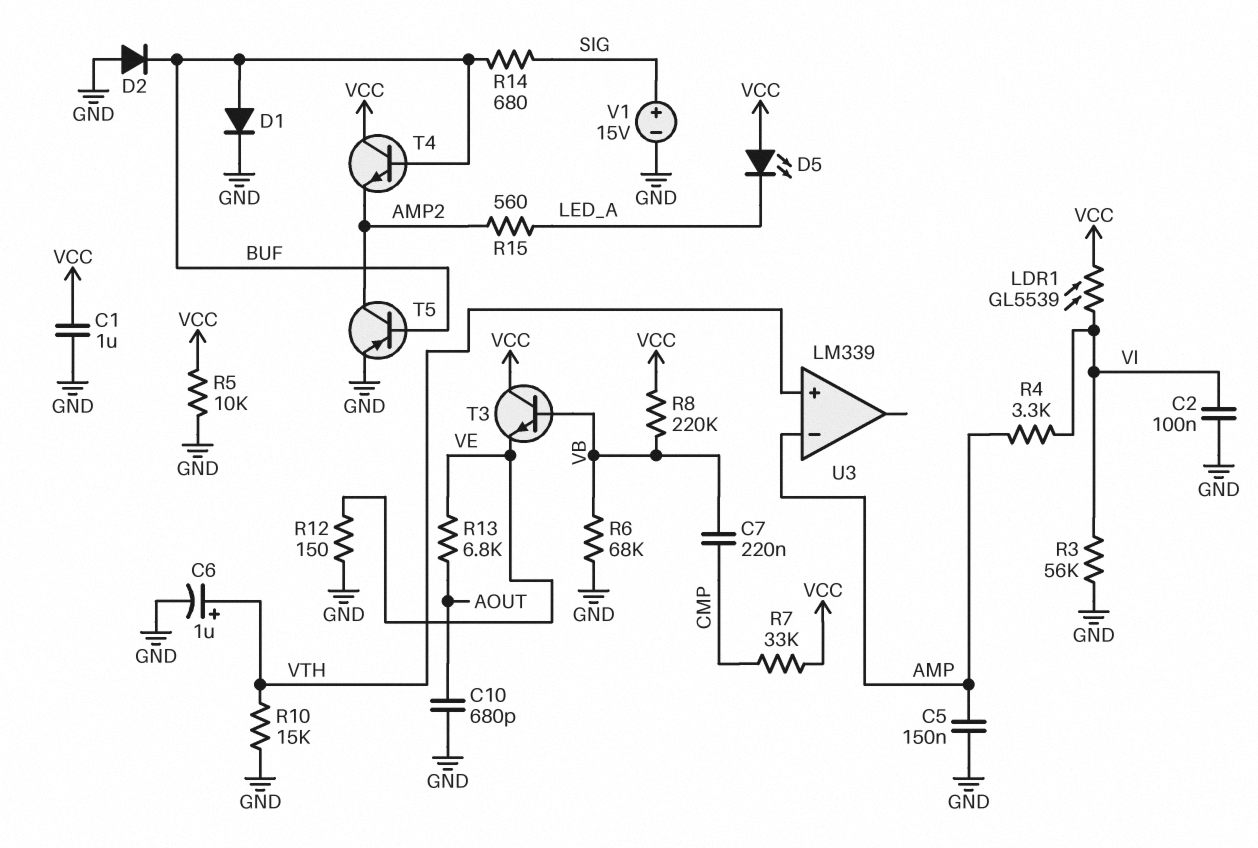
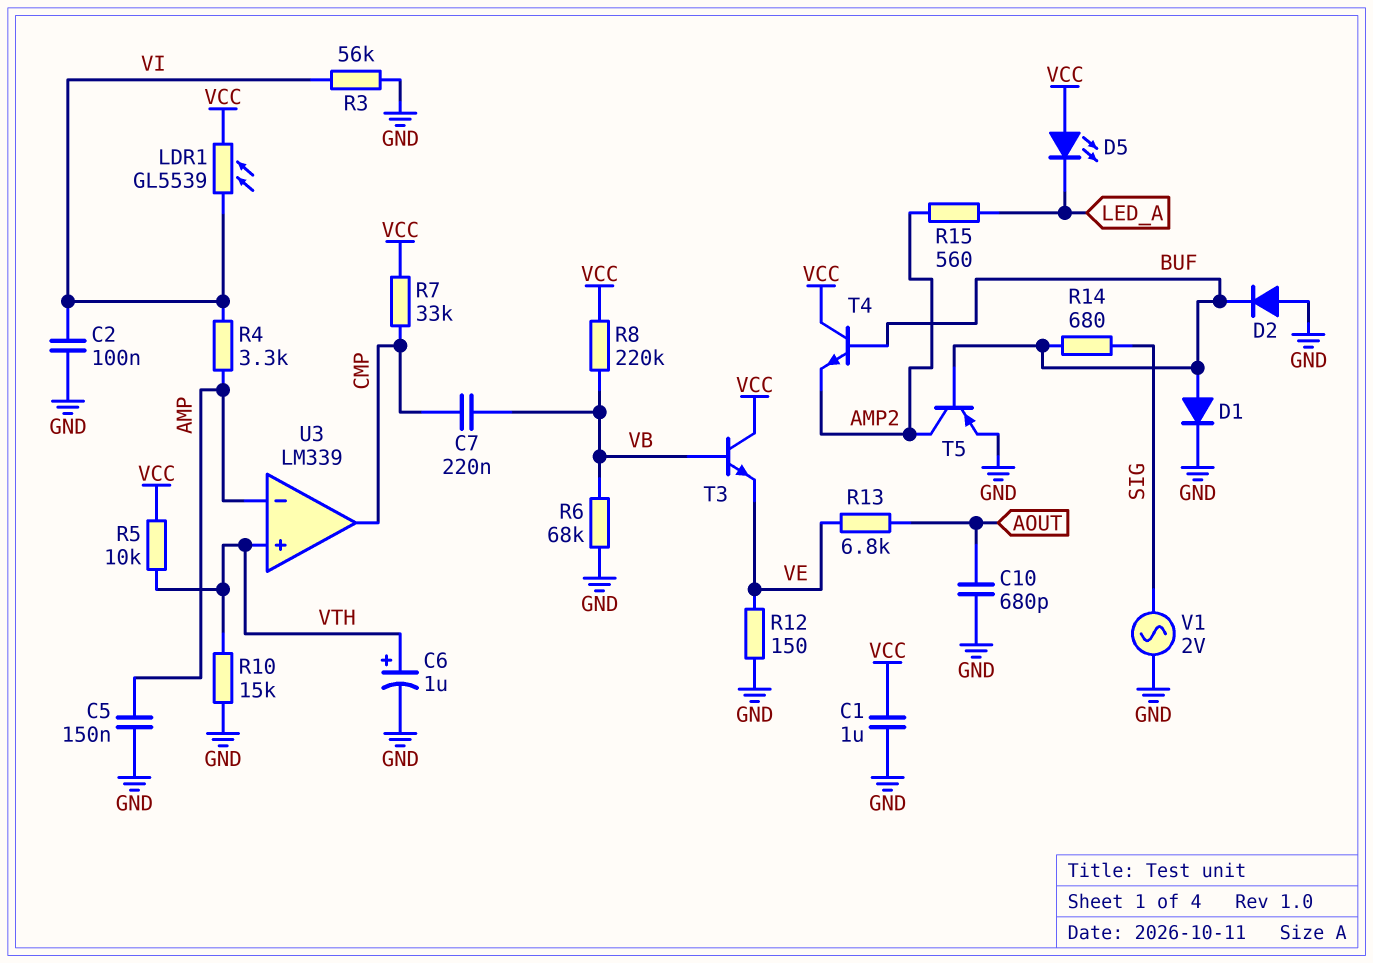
R5: 10k (GND, VCC) -> 10k (VCC, VTH)
U3 pin out: none -> CMP
V1: 15V (plus SIG, minus GND) -> AC 2V (GND, SIG)

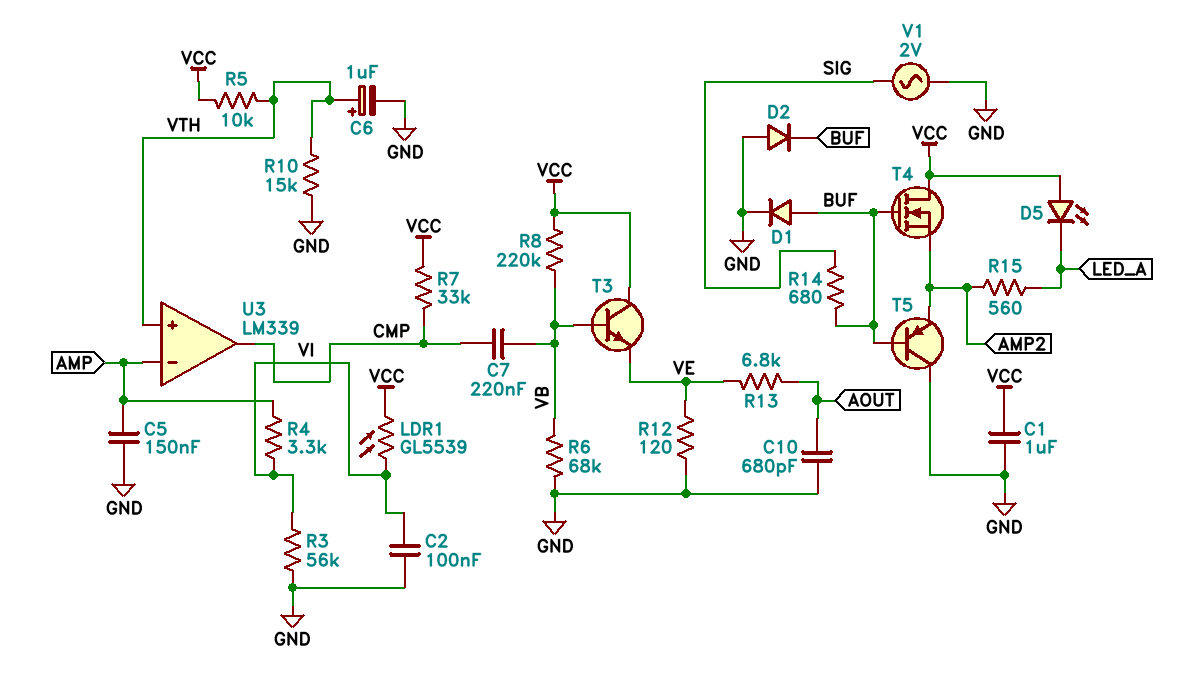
R12: 150 (GND, VE) -> 120 (GND, VE)
T4: NPN (B BUF, C VCC, E AMP2) -> NMOS (G BUF, D VCC, S AMP2)
T5: PNP (B BUF, C AMP2, E GND) -> PNP (B BUF, C GND, E AMP2)

